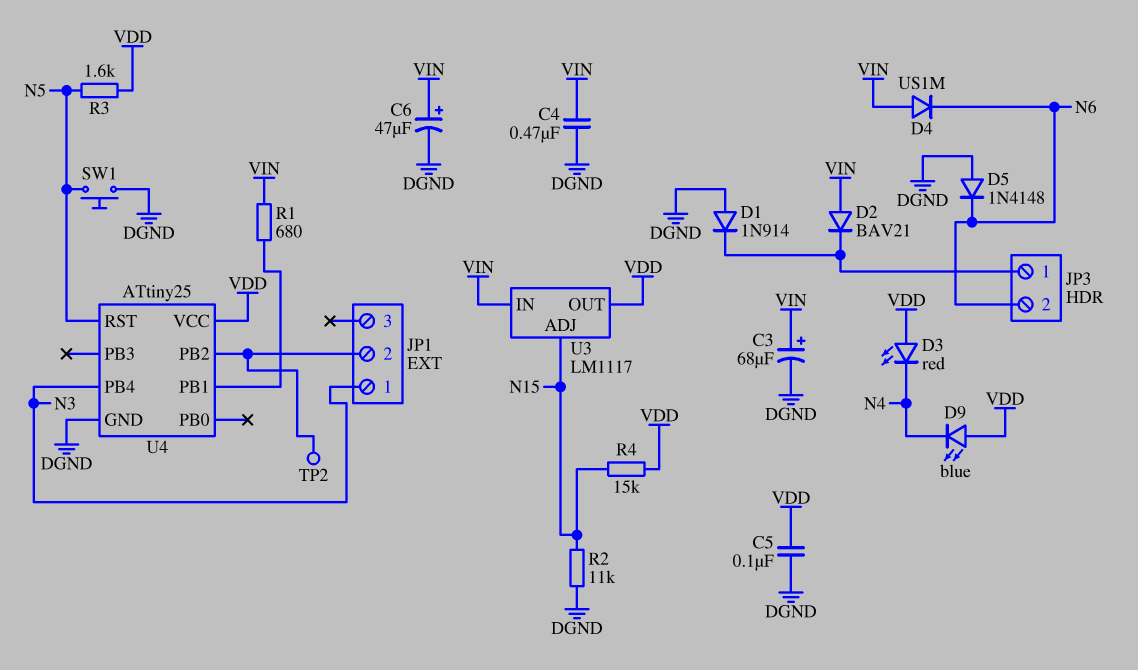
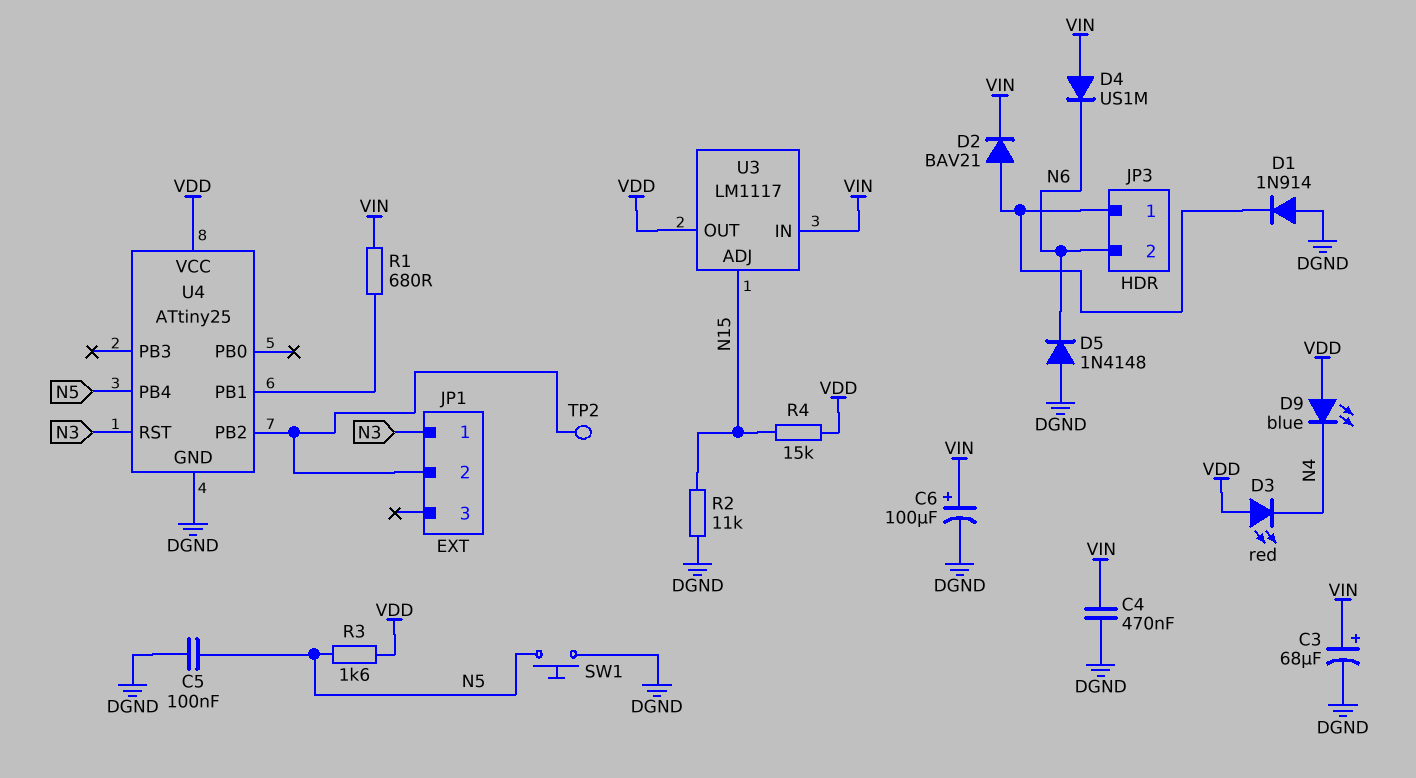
C5: 100nF (DGND, VDD) -> 100nF (DGND, N5)
C6: 47uF (plus VIN, minus DGND) -> 100uF (plus VIN, minus DGND)
D2: diode BAV21 (A VIN, K JP3/1) -> diode BAV21 (A JP3/1, K VIN)
U4 pin PB4: N3 -> N5
U4 pin RST: N5 -> N3

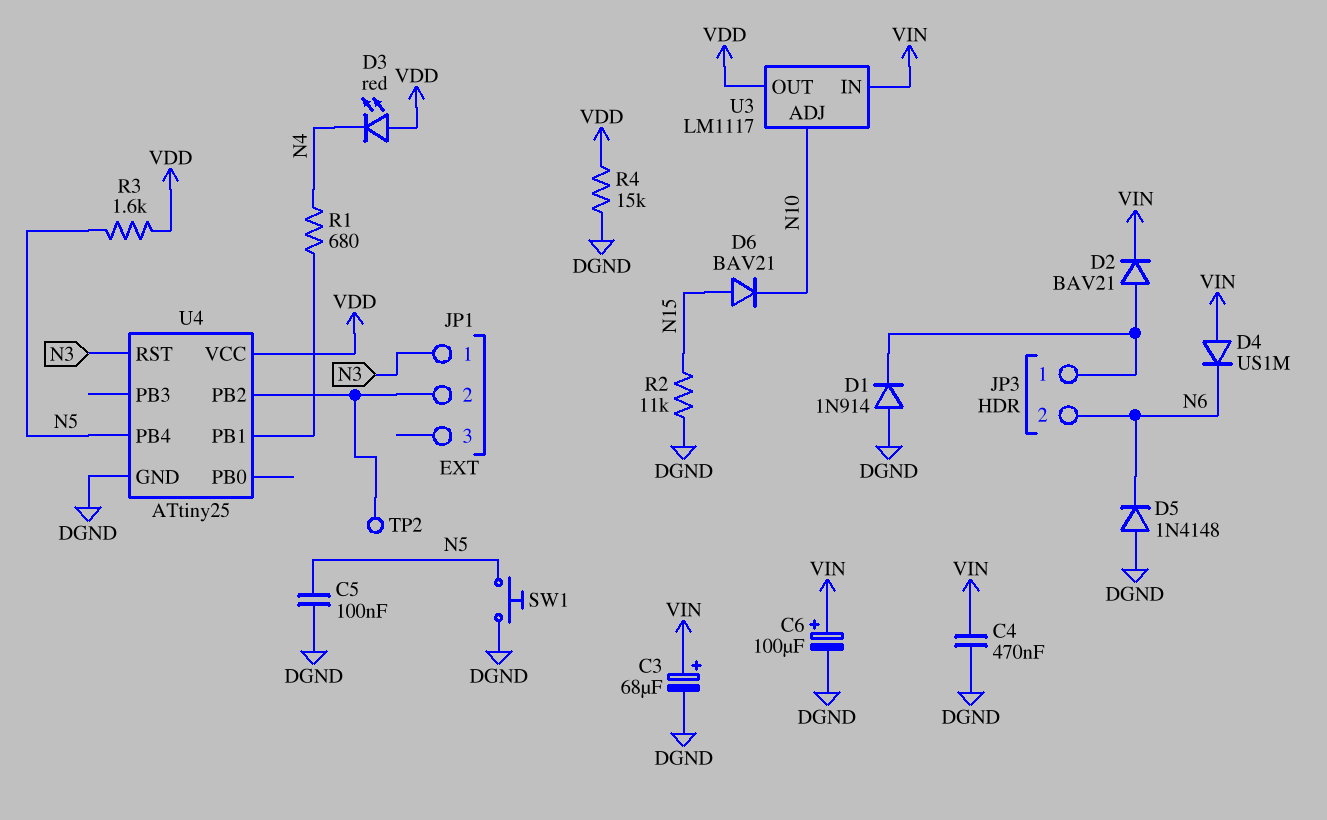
D6: none -> diode BAV21 (A N15, K N10)
D9: LED blue (A VDD, K N4) -> none
R1: 680 (U4/PB1, VIN) -> 680 (N4, U4/PB1)
R4: 15k (N15, VDD) -> 15k (DGND, VDD)
U3 pin ADJ: N15 -> N10

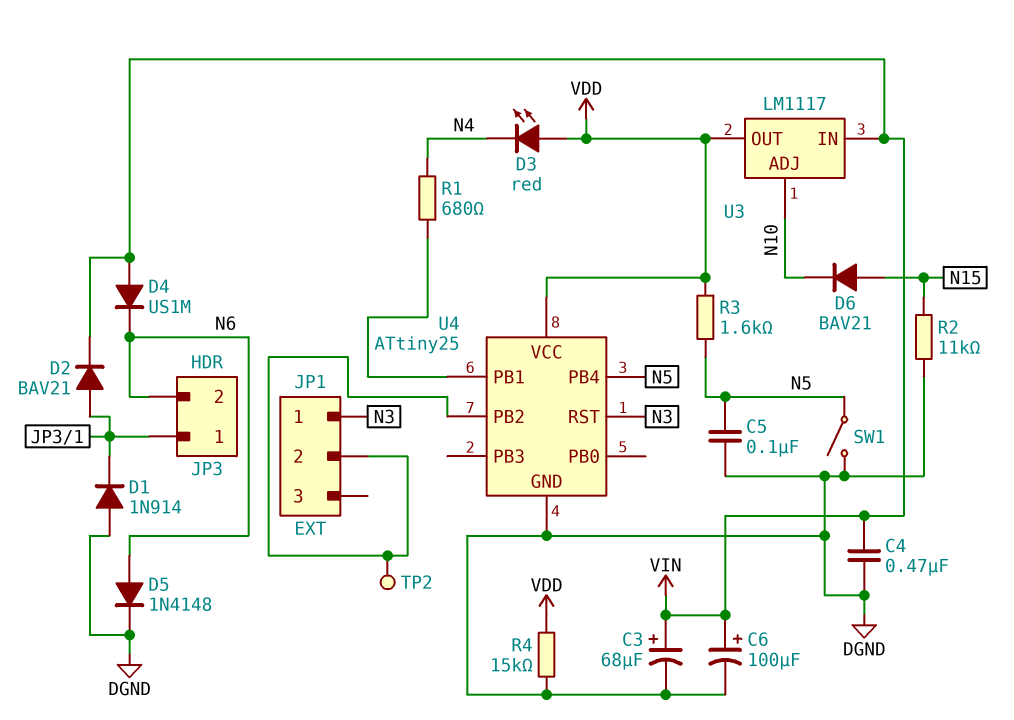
D5: diode 1N4148 (A DGND, K N6) -> diode 1N4148 (A N6, K DGND)
SW1: button (DGND, N5) -> switch (DGND, N5)

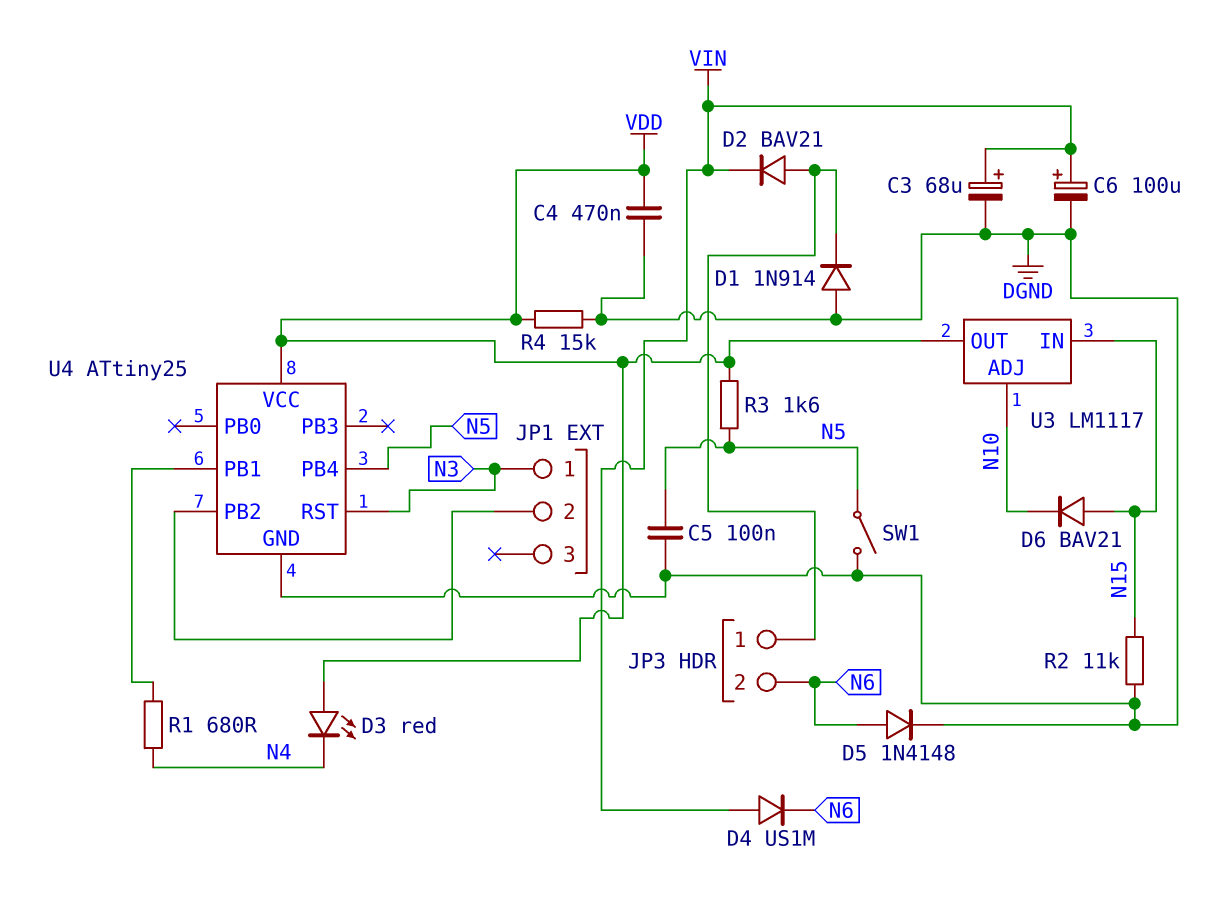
C4: 470nF (DGND, VIN) -> 470nF (DGND, VDD)
TP2: test point (JP1/2) -> none
U3 pin IN: VIN -> N15

